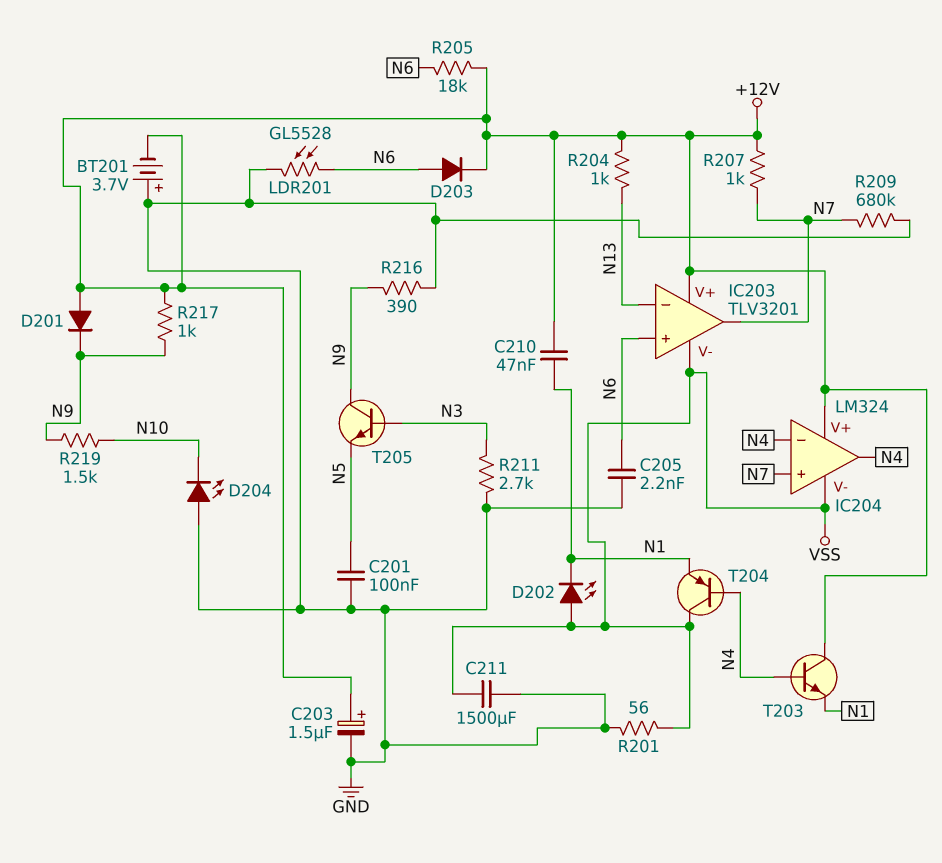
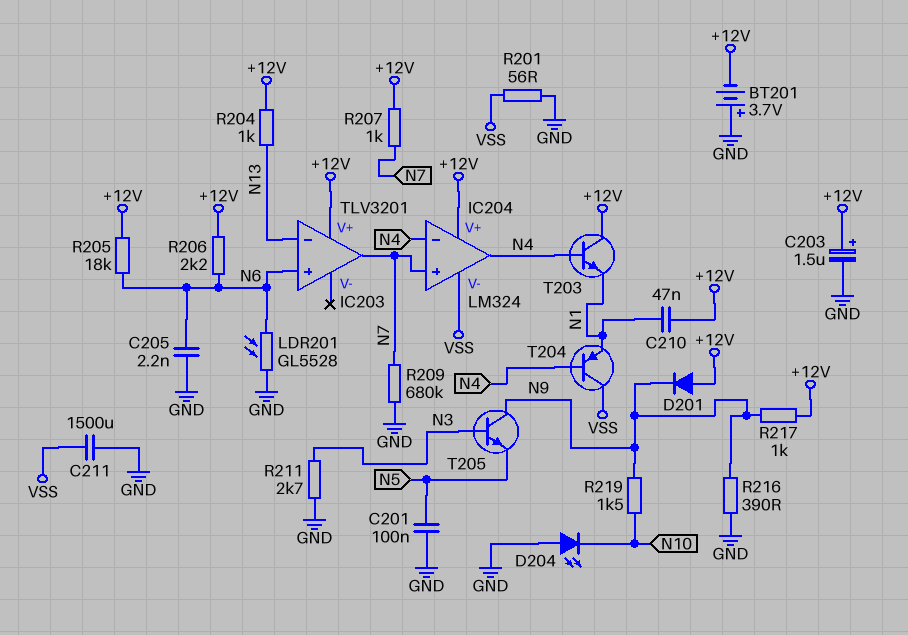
D202: LED (A VSS, K N1) -> none
D203: diode (A N6, K +12V) -> none
IC203 pin V-: VSS -> none
R206: none -> 2.2k (+12V, N6)

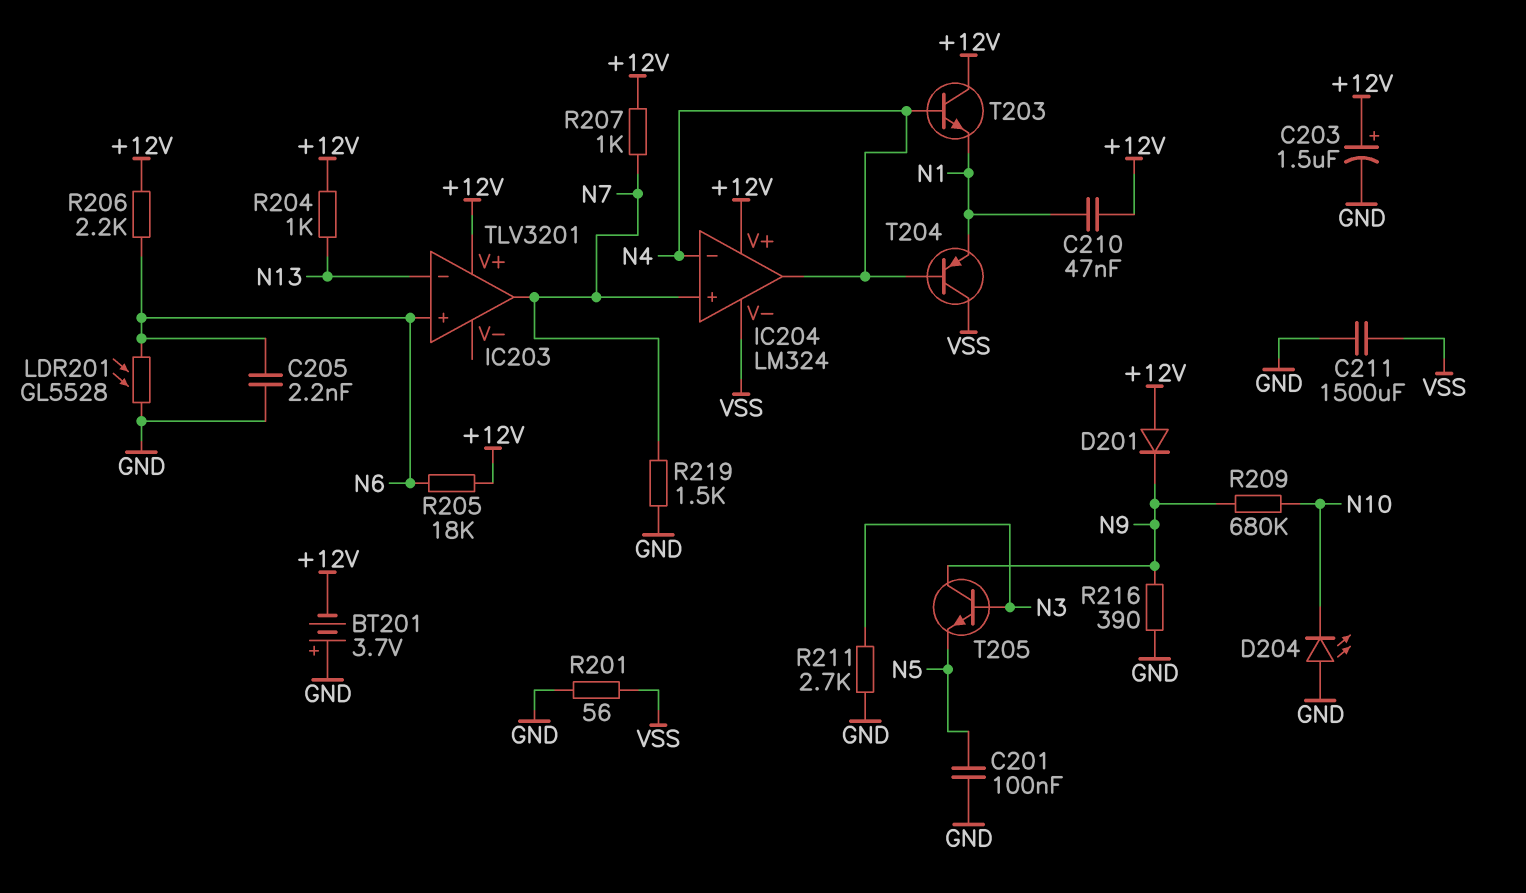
R209: 680k (GND, N7) -> 680k (N9, N10)
R217: 1k (+12V, N9) -> none
R219: 1.5k (N9, N10) -> 1.5k (GND, N7)

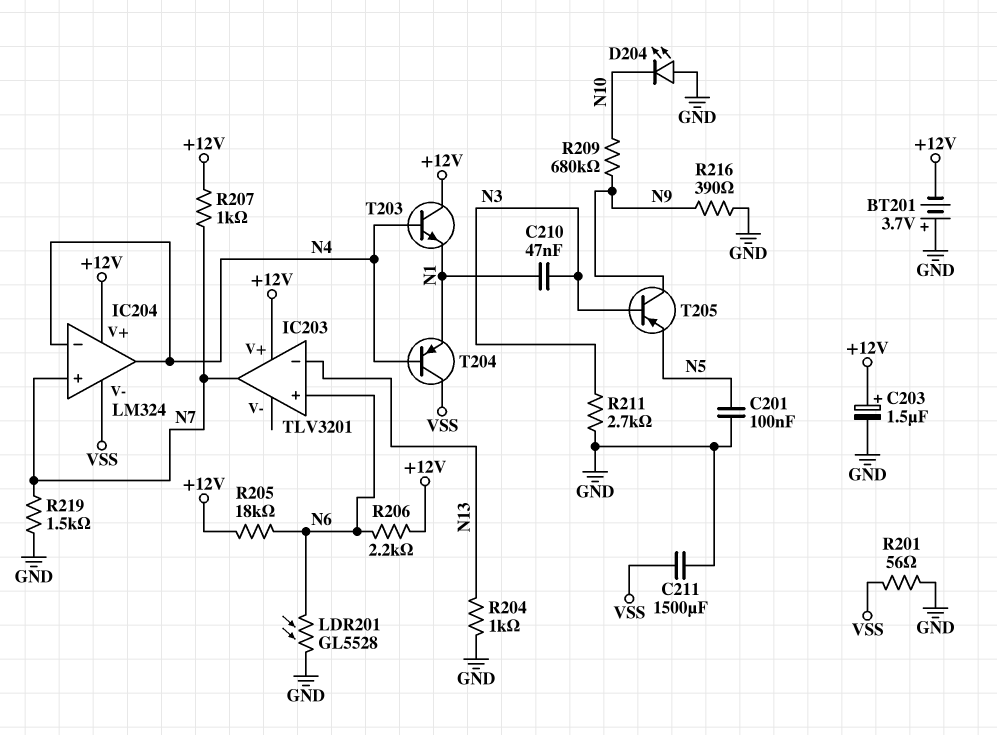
C205: 2.2nF (GND, N6) -> none
C210: 47nF (+12V, N1) -> 47nF (N1, N3)
D201: diode (A +12V, K N9) -> none
R204: 1k (+12V, N13) -> 1k (GND, N13)
T205: NPN (B N3, C N9, E N5) -> PNP (B N3, C N9, E N5)

